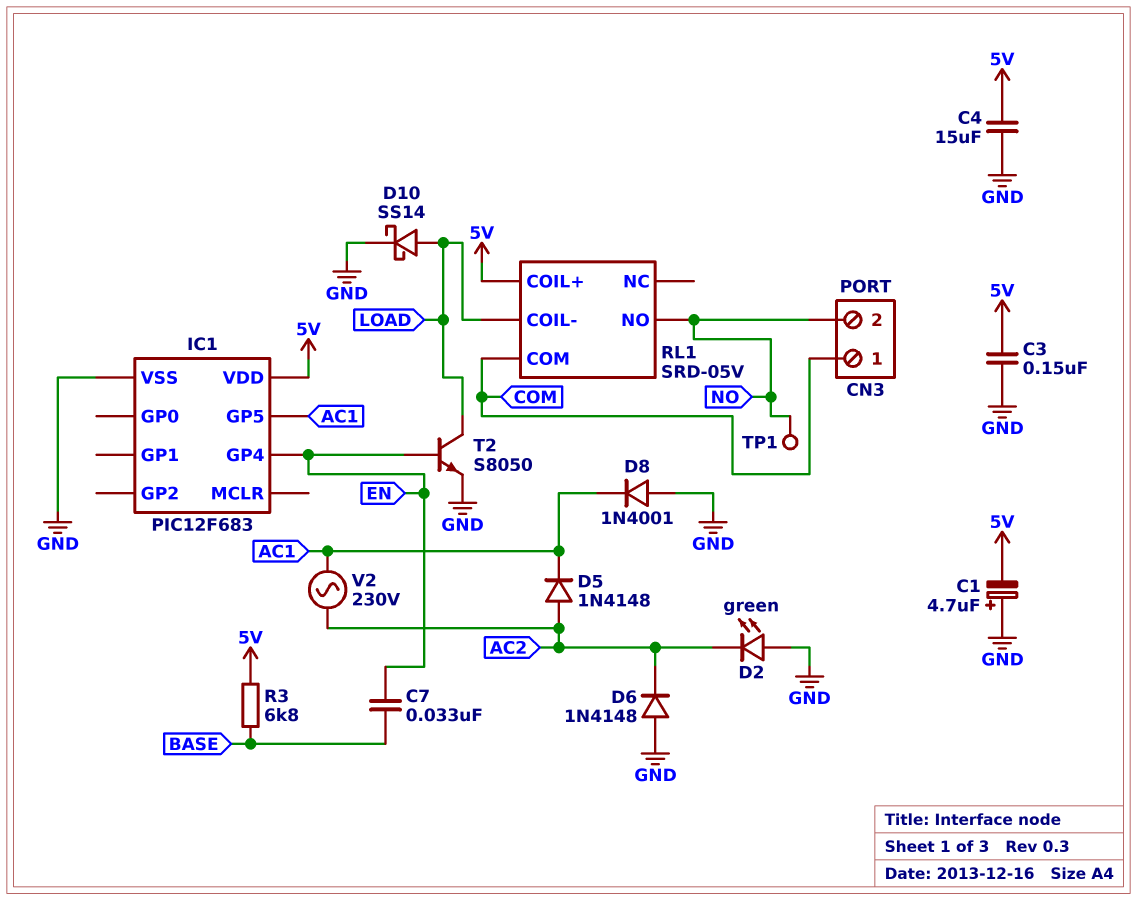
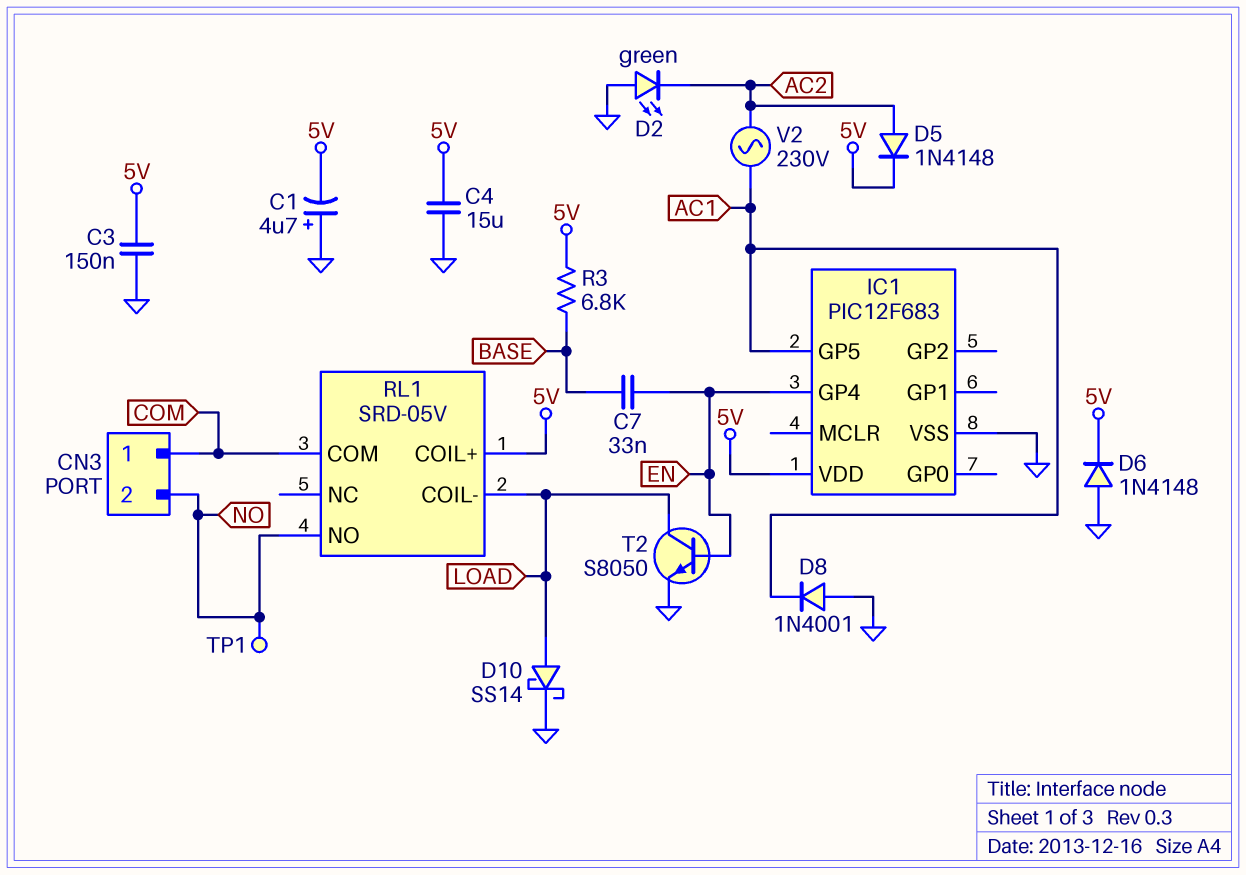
D5: diode 1N4148 (A AC2, K AC1) -> diode 1N4148 (A AC2, K 5V)
D6: diode 1N4148 (A GND, K AC2) -> diode 1N4148 (A GND, K 5V)

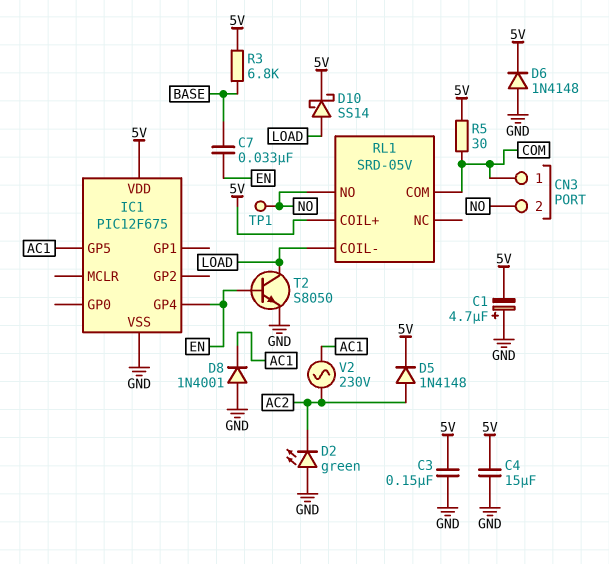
D10: schottky SS14 (A LOAD, K GND) -> schottky SS14 (A LOAD, K 5V)
IC1: PIC12F683 -> PIC12F675
R5: none -> 30 (5V, COM)

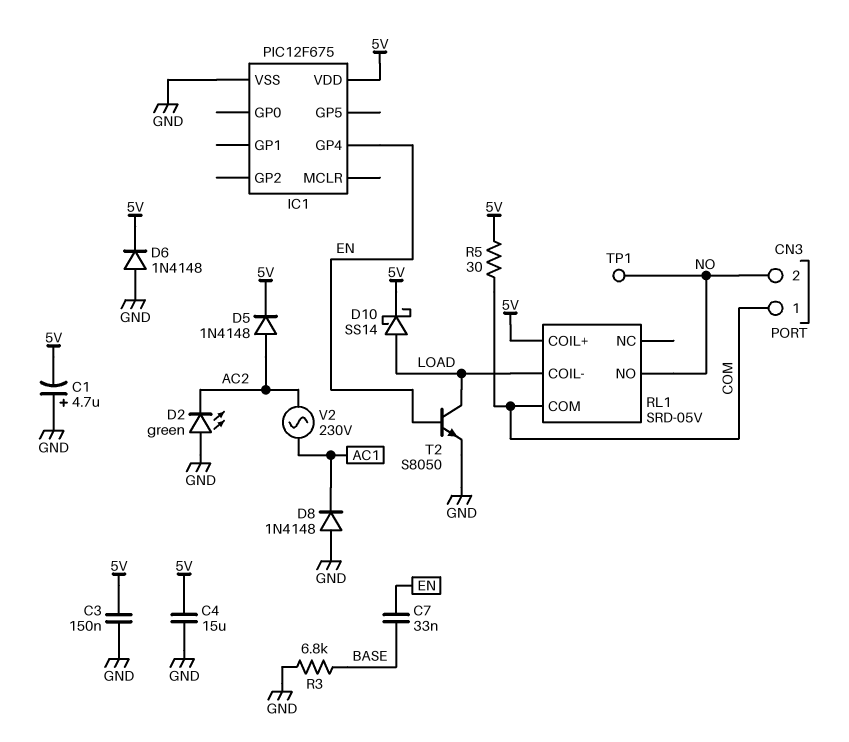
D8: diode 1N4001 (A GND, K AC1) -> diode 1N4148 (A GND, K AC1)
IC1 pin GP5: AC1 -> none
R3: 6.8k (5V, BASE) -> 6.8k (BASE, GND)

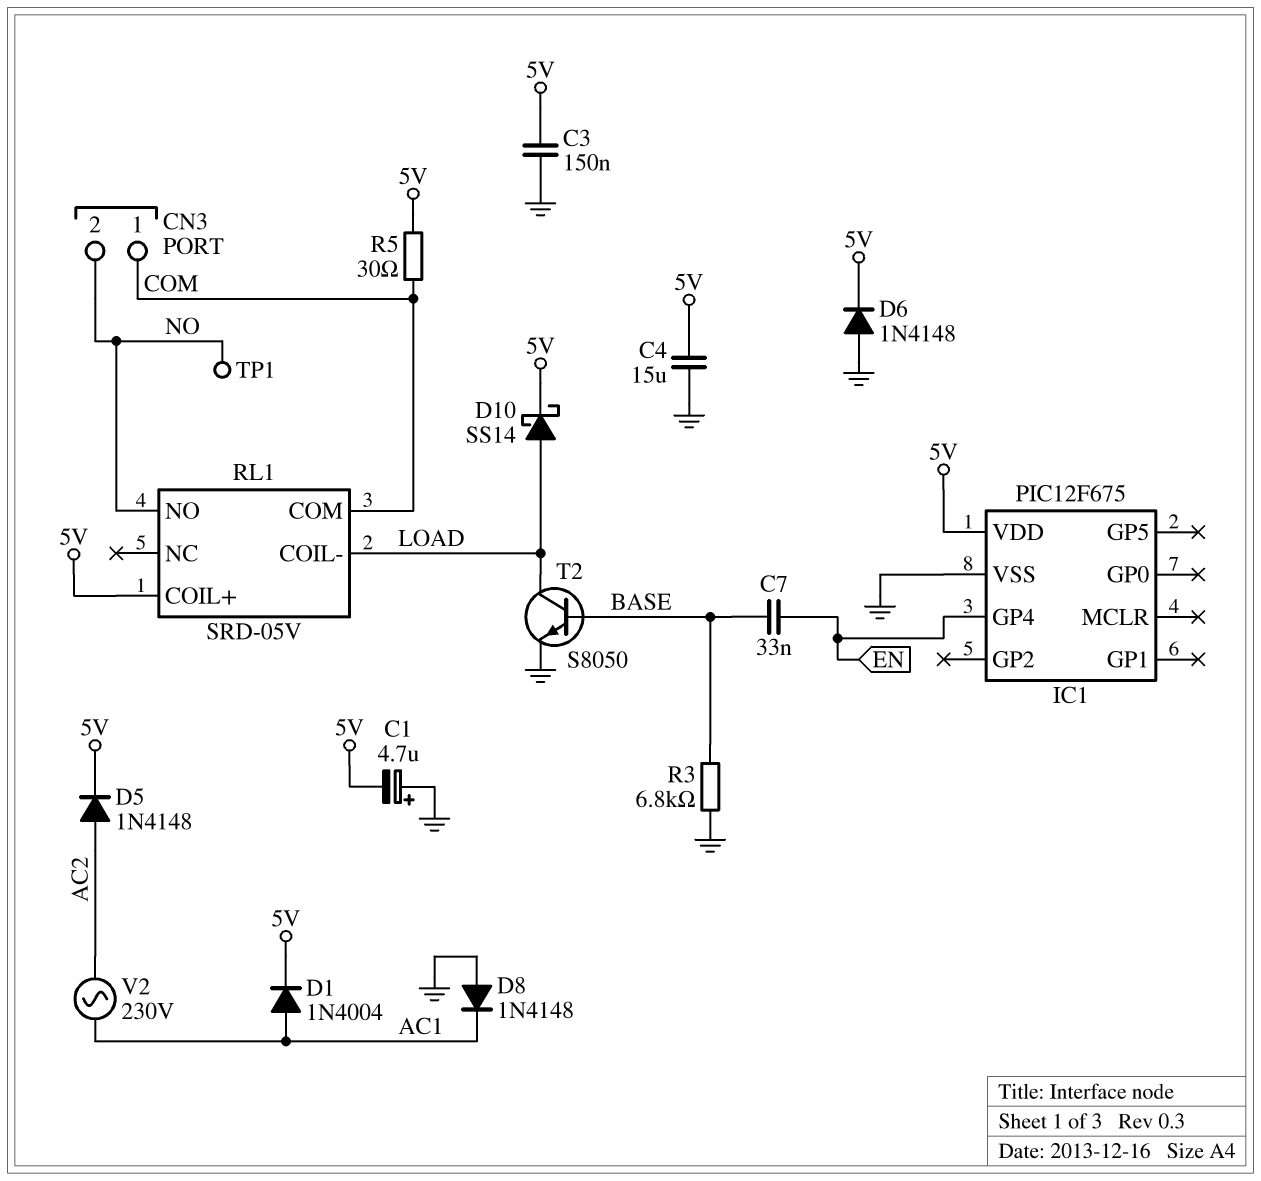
D1: none -> diode 1N4004 (A AC1, K 5V)
D2: LED green (A GND, K AC2) -> none
T2: NPN S8050 (B EN, C LOAD, E GND) -> NPN S8050 (B BASE, C LOAD, E GND)

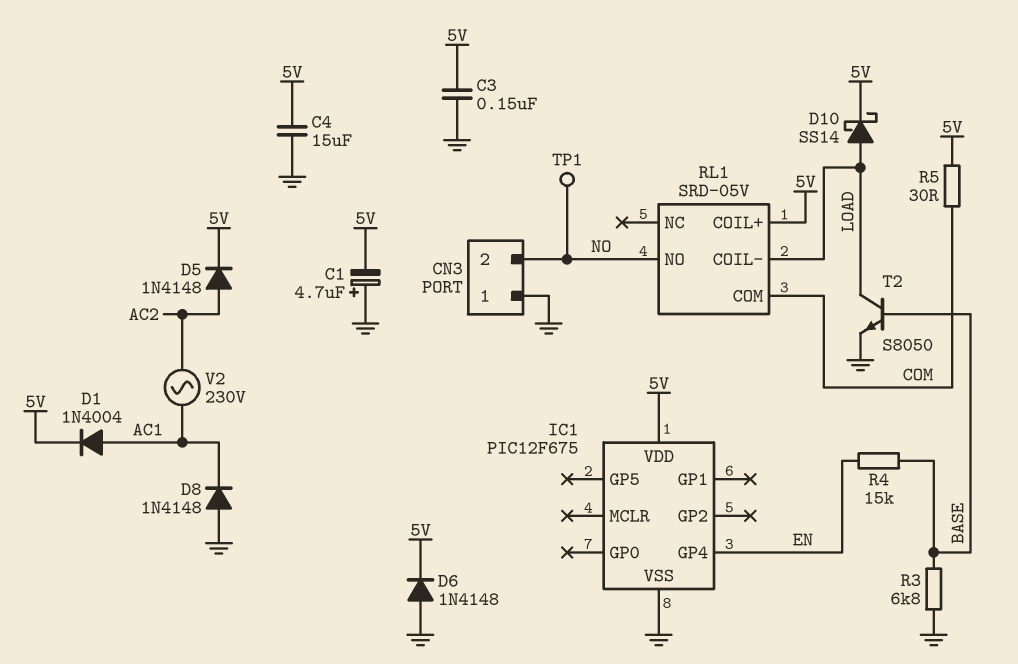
C7: 33nF (BASE, EN) -> none
CN3 pin 1: COM -> GND
R4: none -> 15k (BASE, EN)

